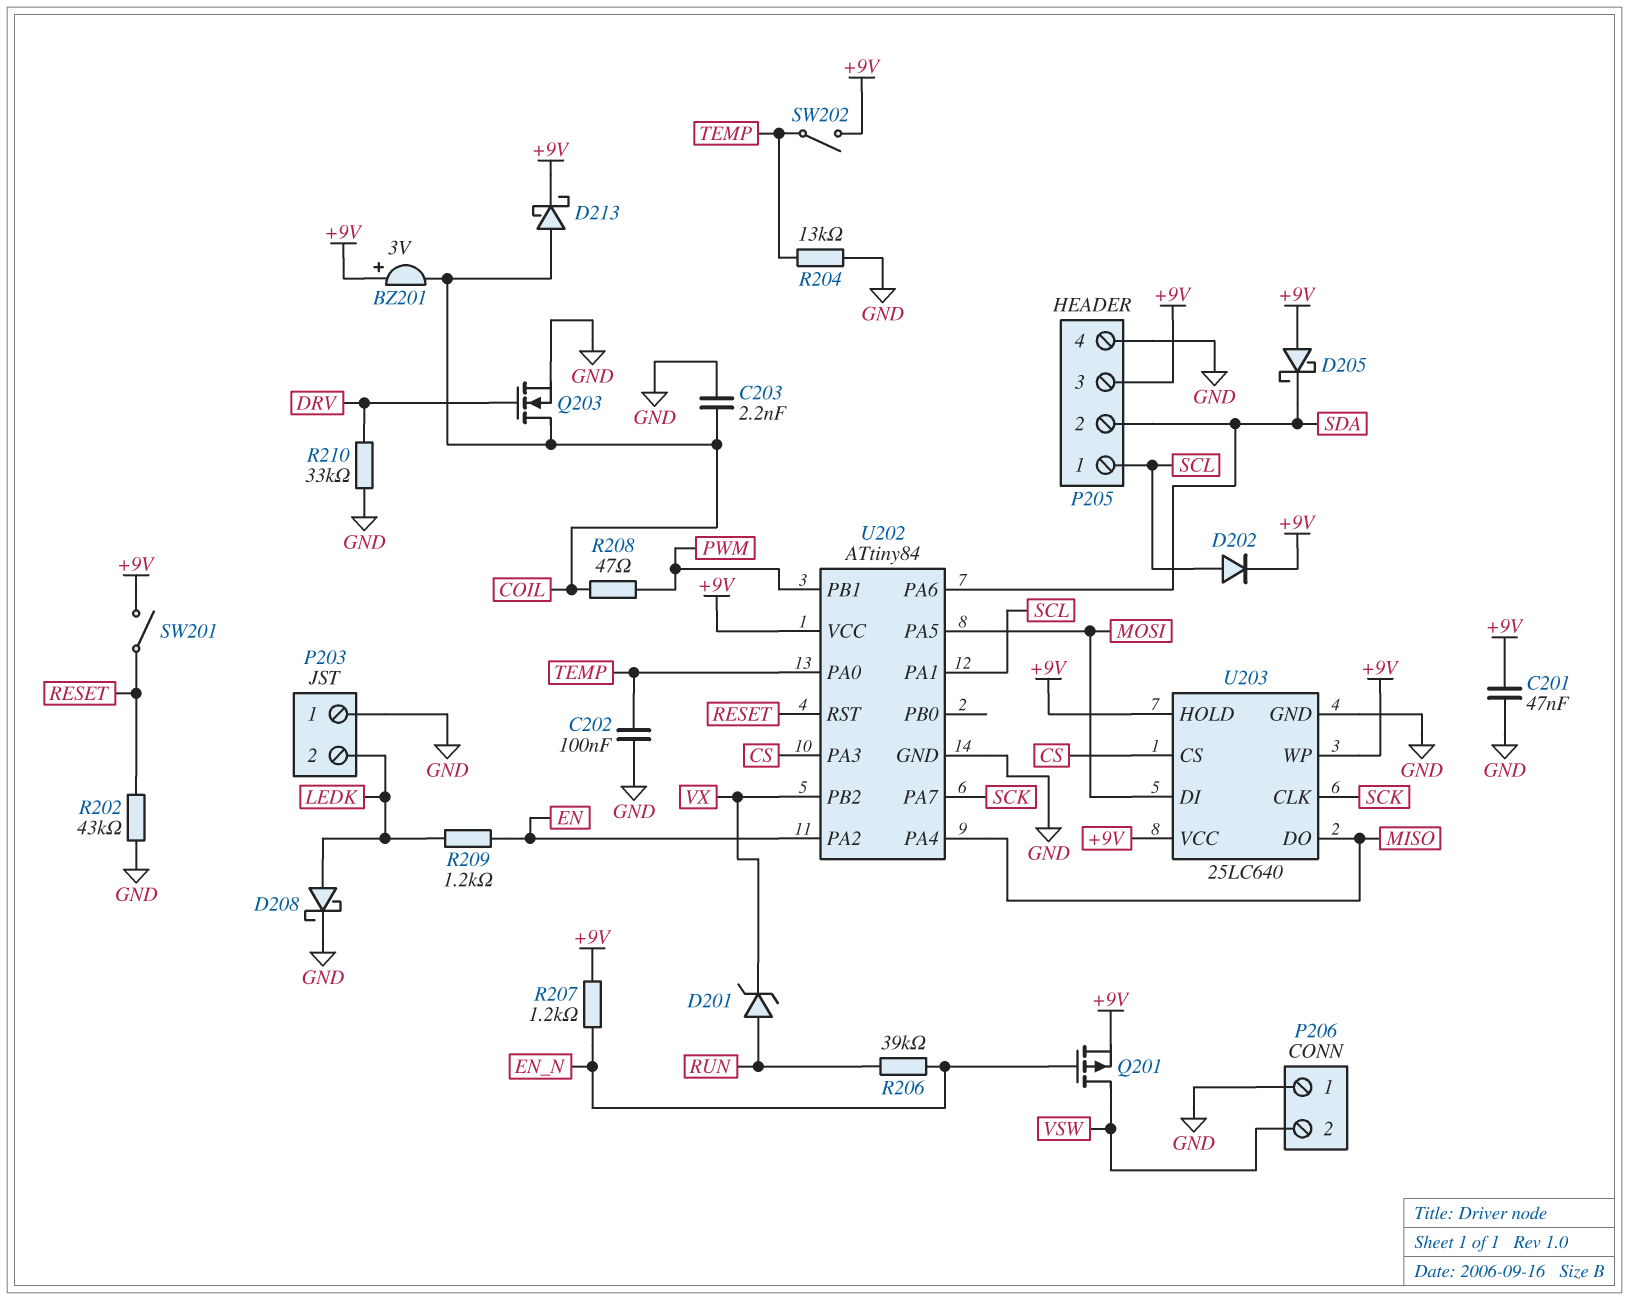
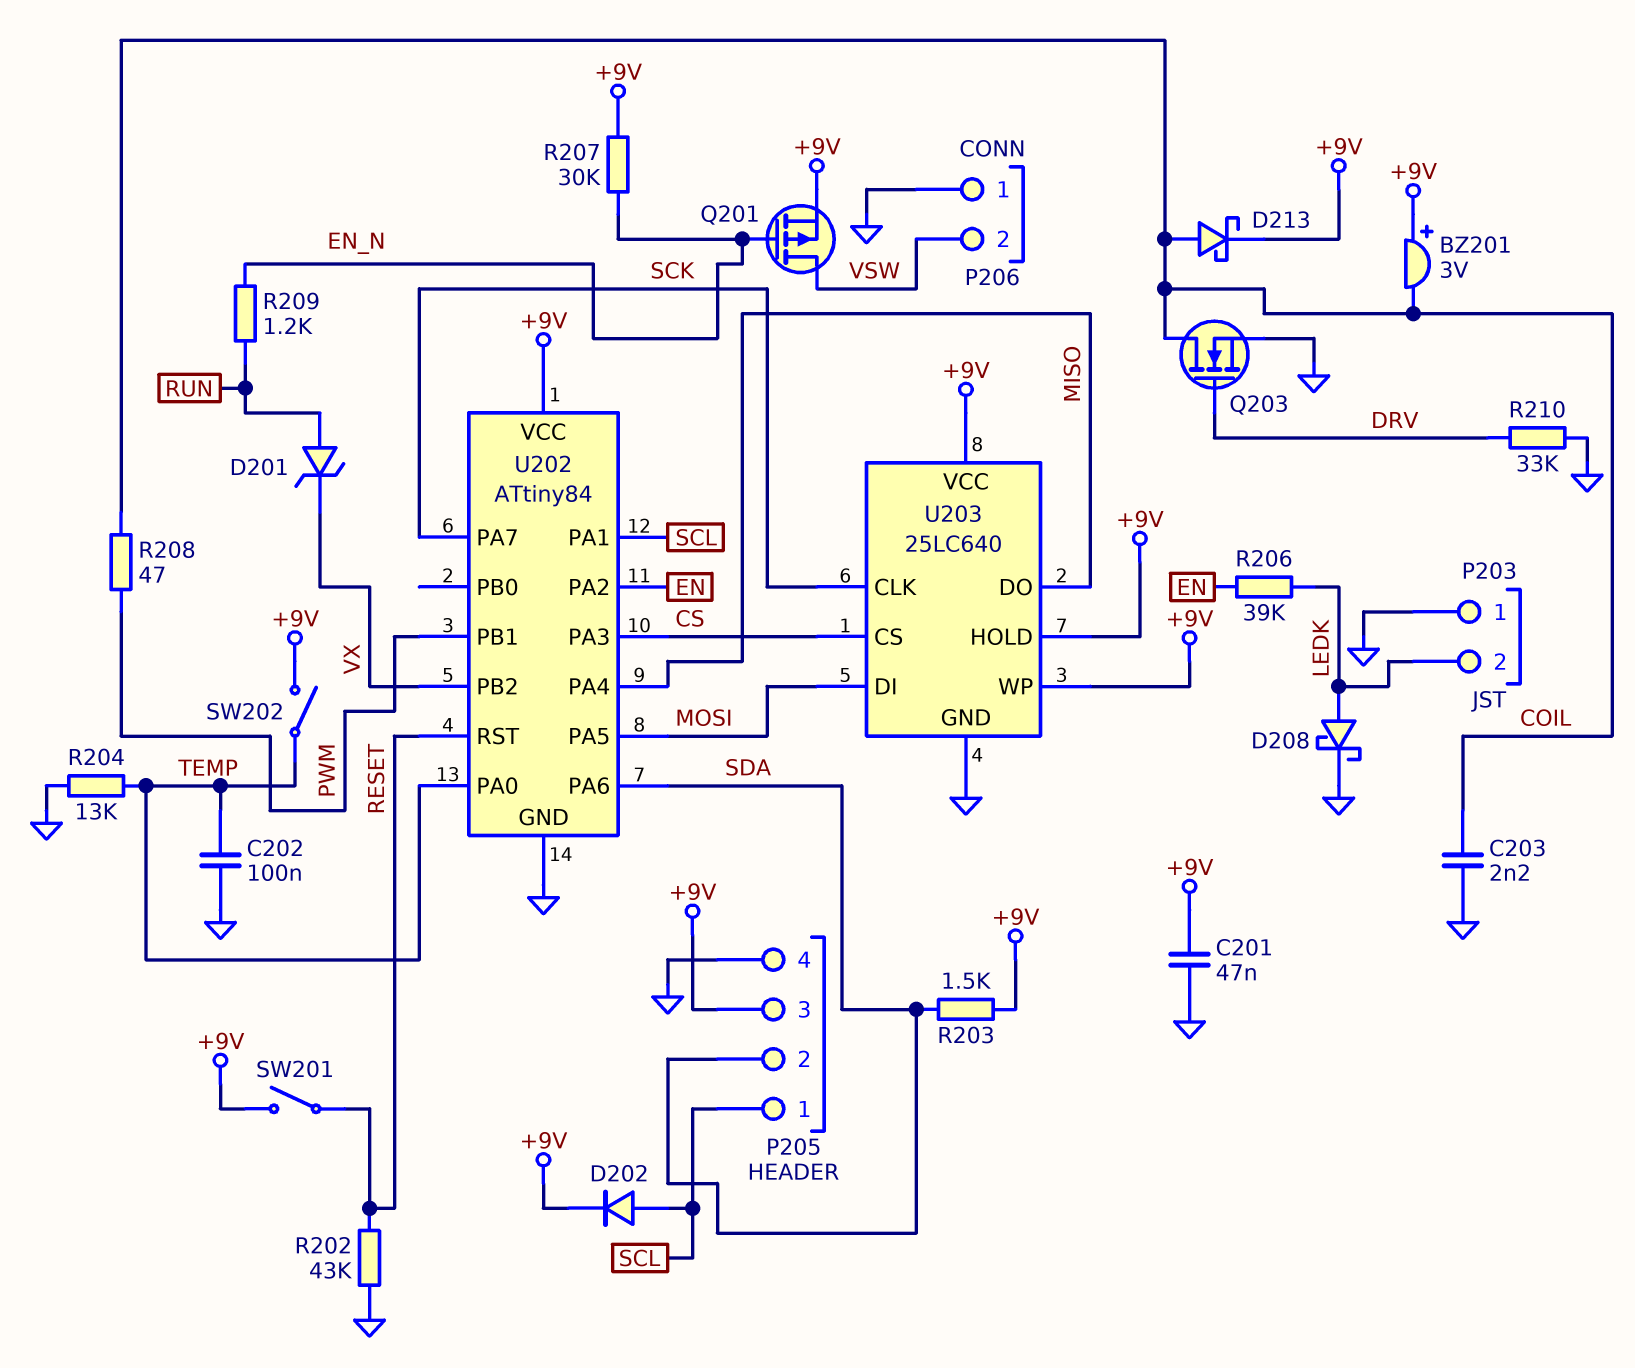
D205: schottky (A +9V, K SDA) -> none
R203: none -> 1.5k (+9V, SDA)
R206: 39k (EN_N, RUN) -> 39k (EN, LEDK)
R207: 1.2k (+9V, EN_N) -> 30k (+9V, EN_N)
R209: 1.2k (EN, LEDK) -> 1.2k (EN_N, RUN)

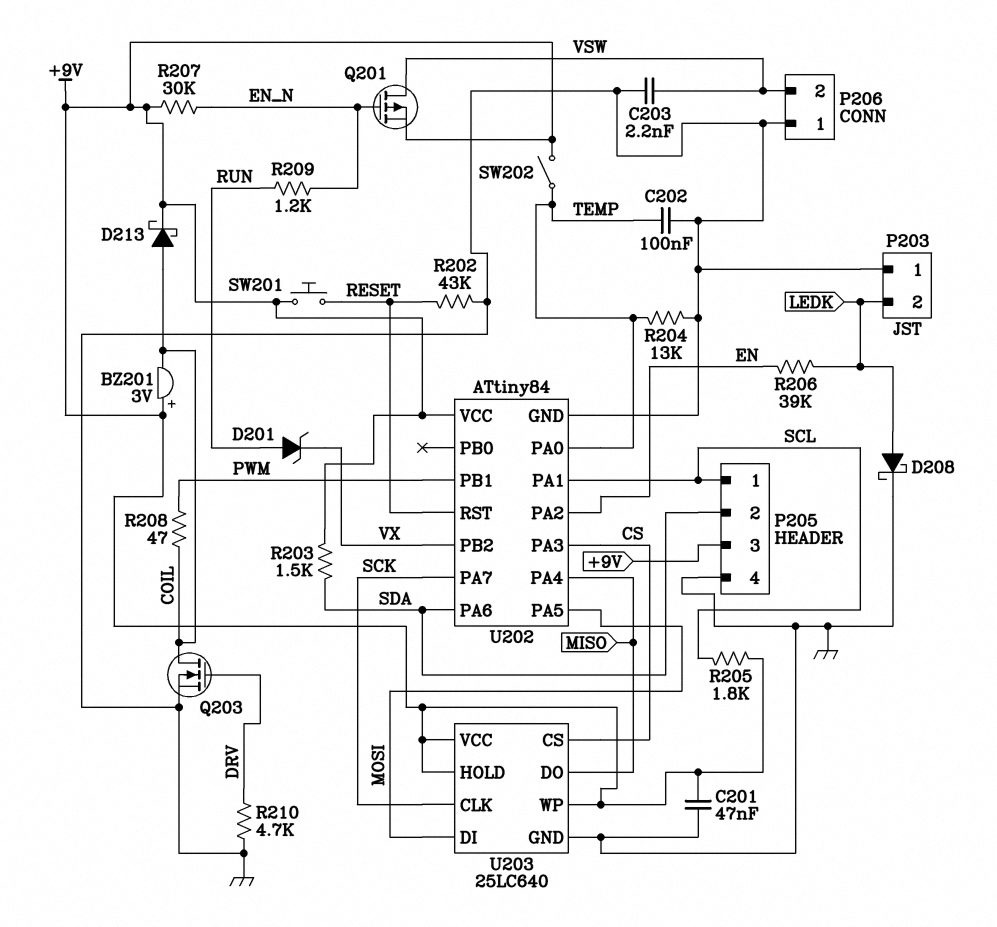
C203: 2.2nF (COIL, GND) -> 2.2nF (GND, VSW)
D202: diode (A SCL, K +9V) -> none
R205: none -> 1.8k (+9V, SCL)
R210: 33k (DRV, GND) -> 4.7k (DRV, GND)
SW201: switch (+9V, RESET) -> button (+9V, RESET)

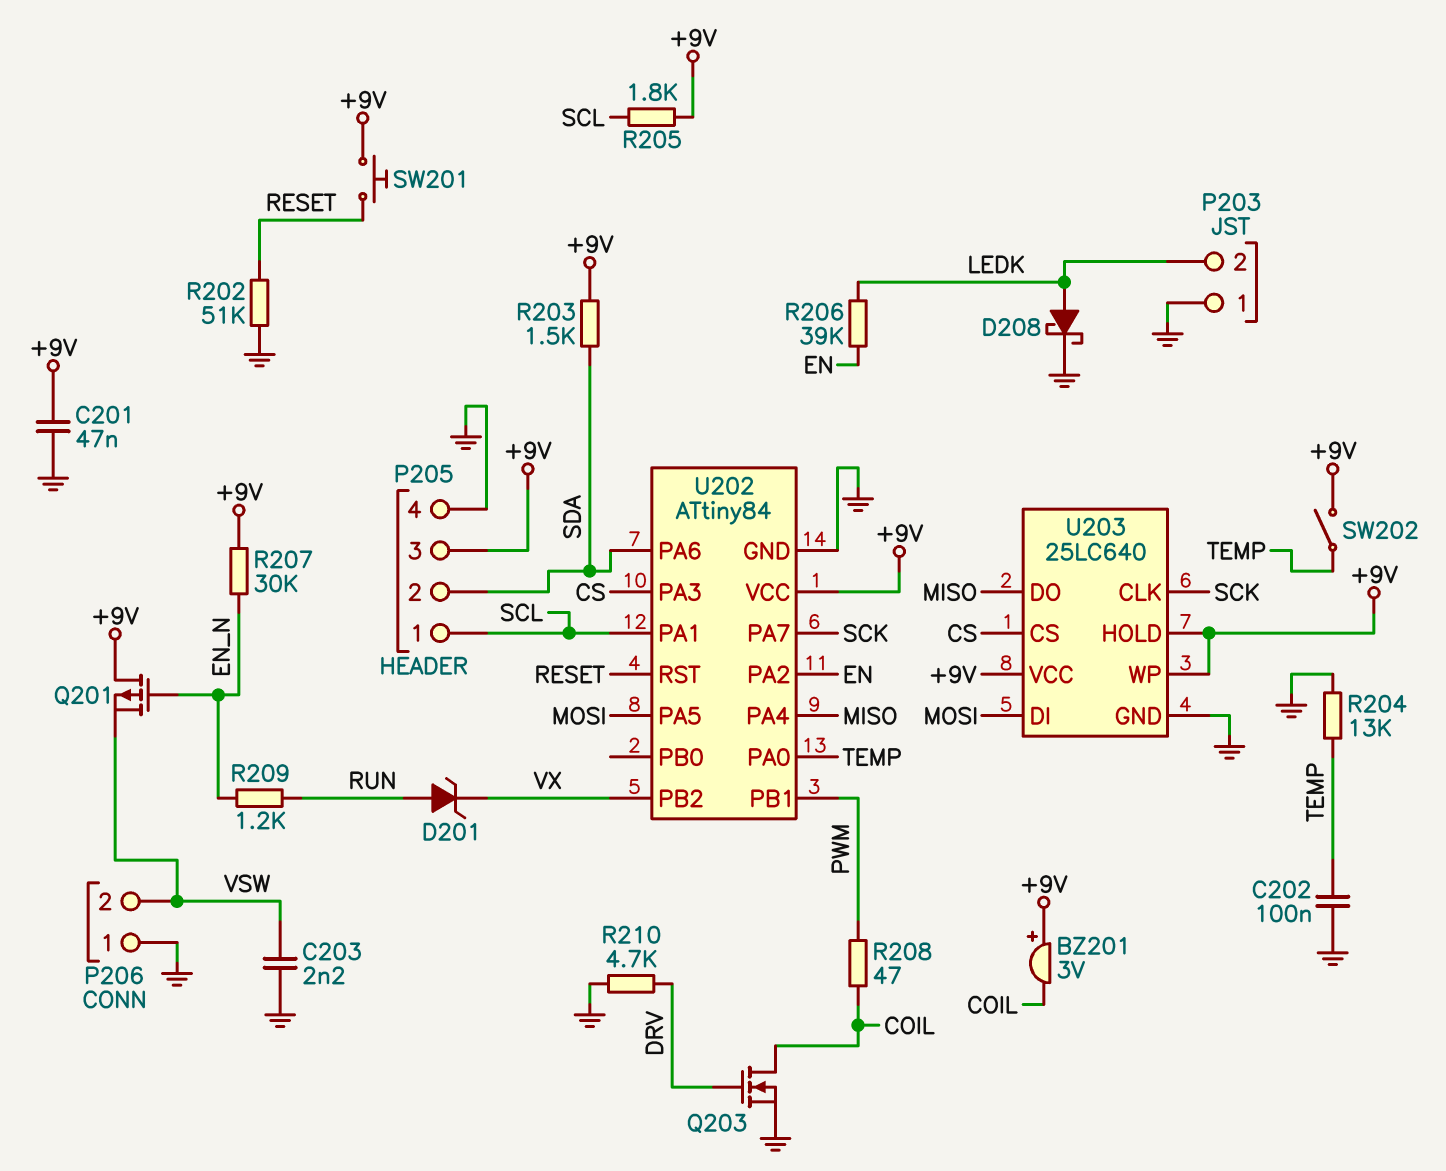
D213: schottky (A COIL, K +9V) -> none
Q201: PMOS (G EN_N, D VSW, S +9V) -> PMOS (G EN_N, D +9V, S VSW)
R202: 43k (GND, RESET) -> 51k (GND, RESET)

